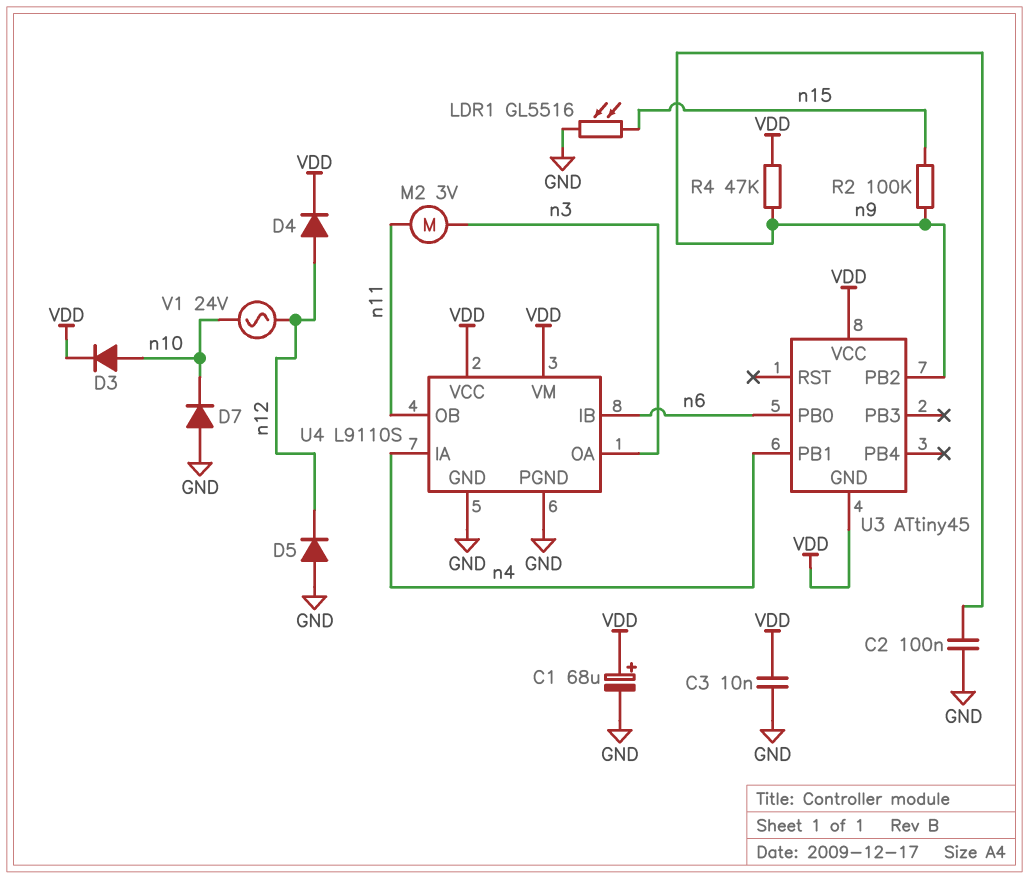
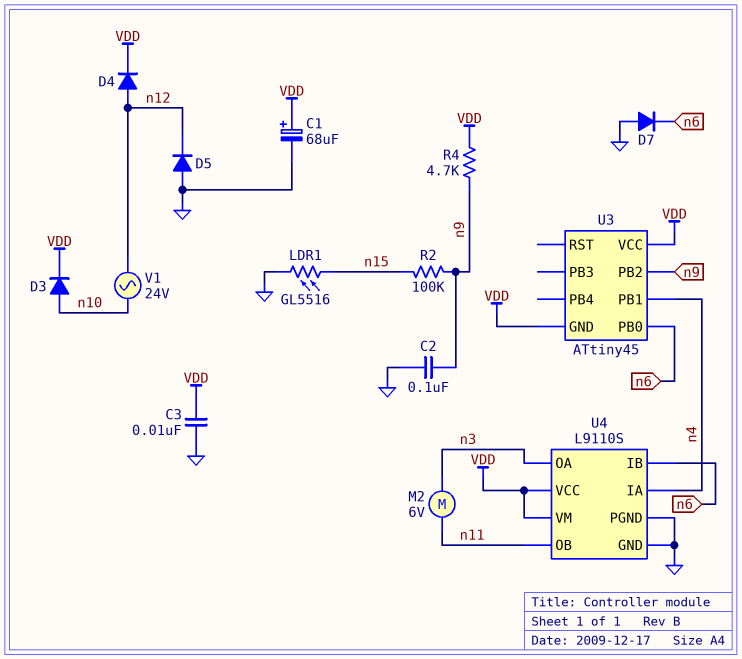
D7: diode (A GND, K n10) -> diode (A GND, K n6)
M2: motor 3V (n3, n11) -> motor 6V (n3, n11)
R4: 47k (VDD, n9) -> 4.7k (VDD, n9)

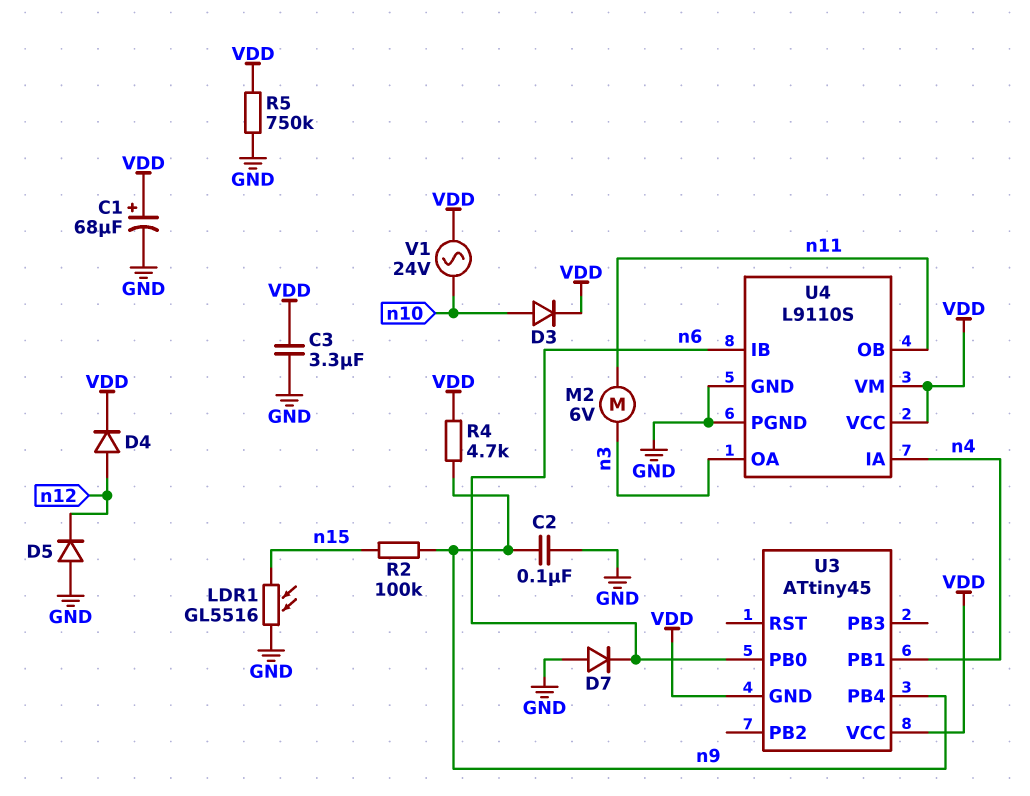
C3: 10nF (GND, VDD) -> 3.3uF (GND, VDD)
R5: none -> 750k (GND, VDD)
U3 pin PB2: n9 -> none
U3 pin PB4: none -> n9
V1: AC 24V (n10, n12) -> AC 24V (VDD, n10)

